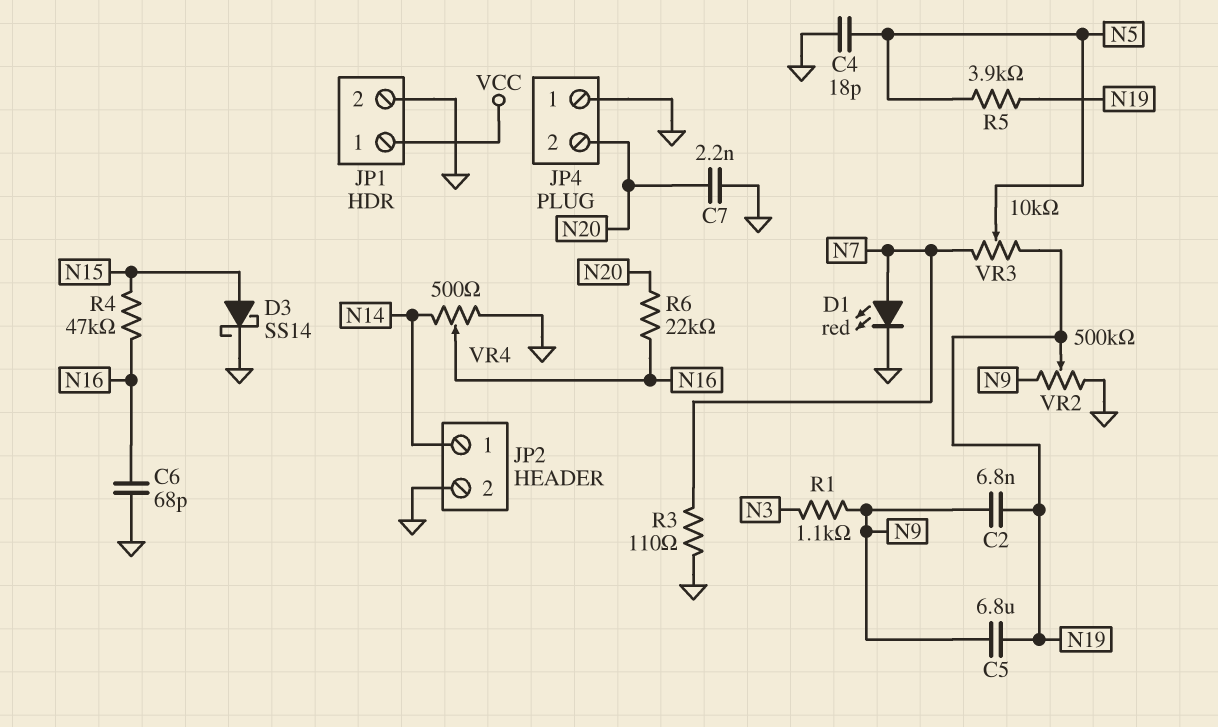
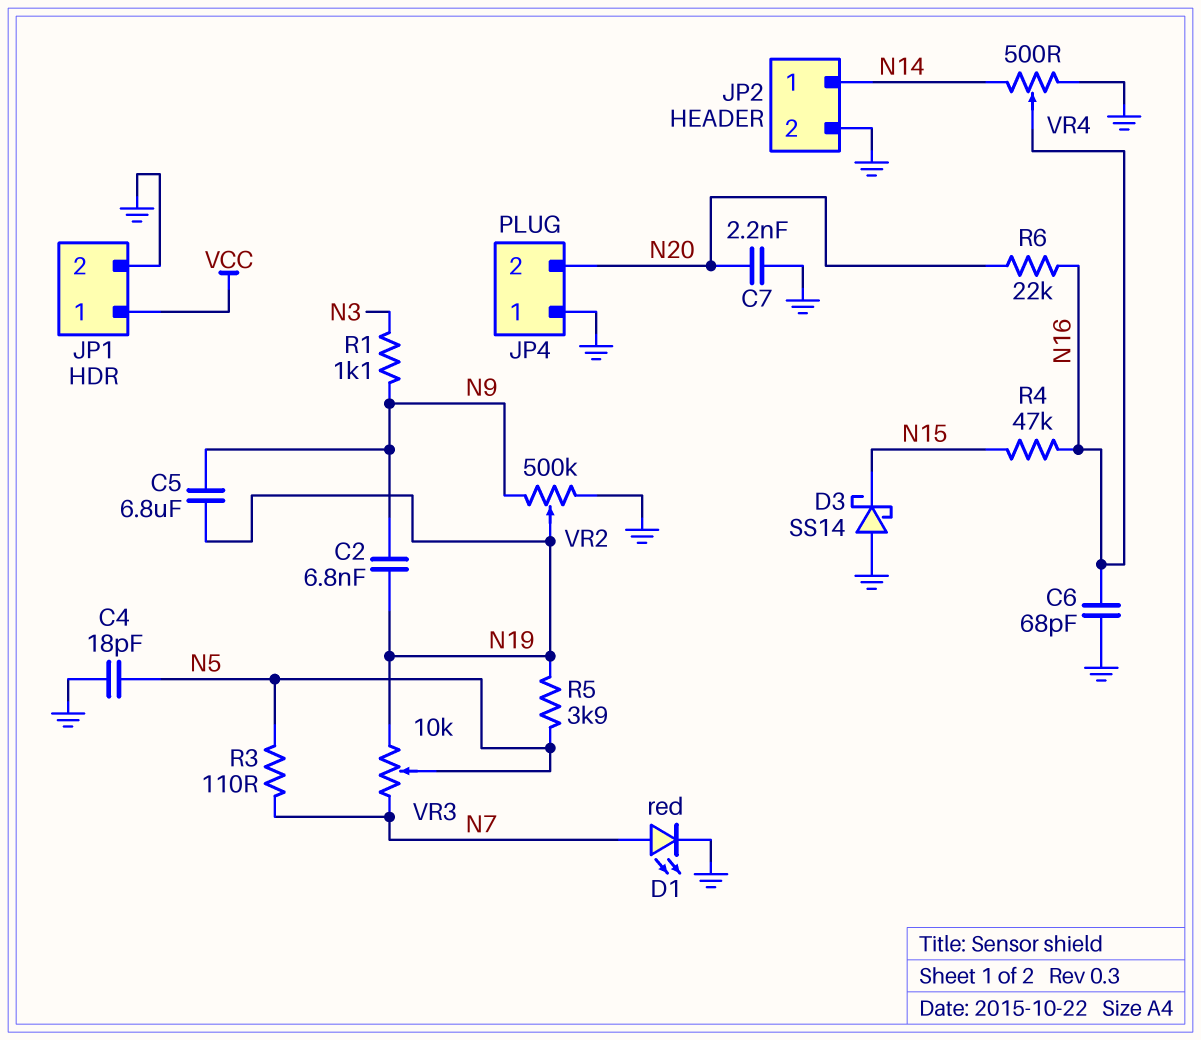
D3: schottky SS14 (A N15, K GND) -> schottky SS14 (A GND, K N15)
R3: 110 (GND, N7) -> 110 (N5, N7)

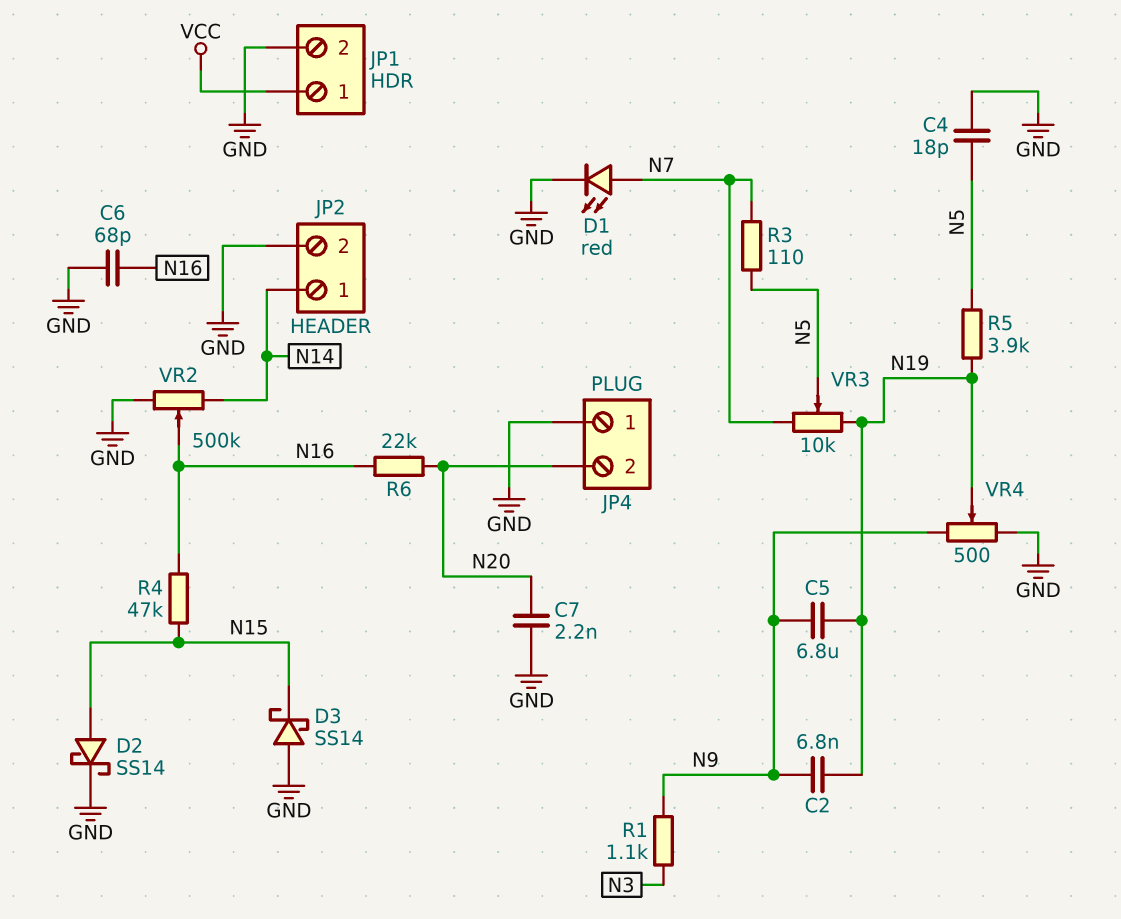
D2: none -> schottky SS14 (A N15, K GND)
VR2: 500k (GND, N9, wiper N19) -> 500k (GND, N14, wiper N16)
VR4: 500 (GND, N14, wiper N16) -> 500 (GND, N9, wiper N19)

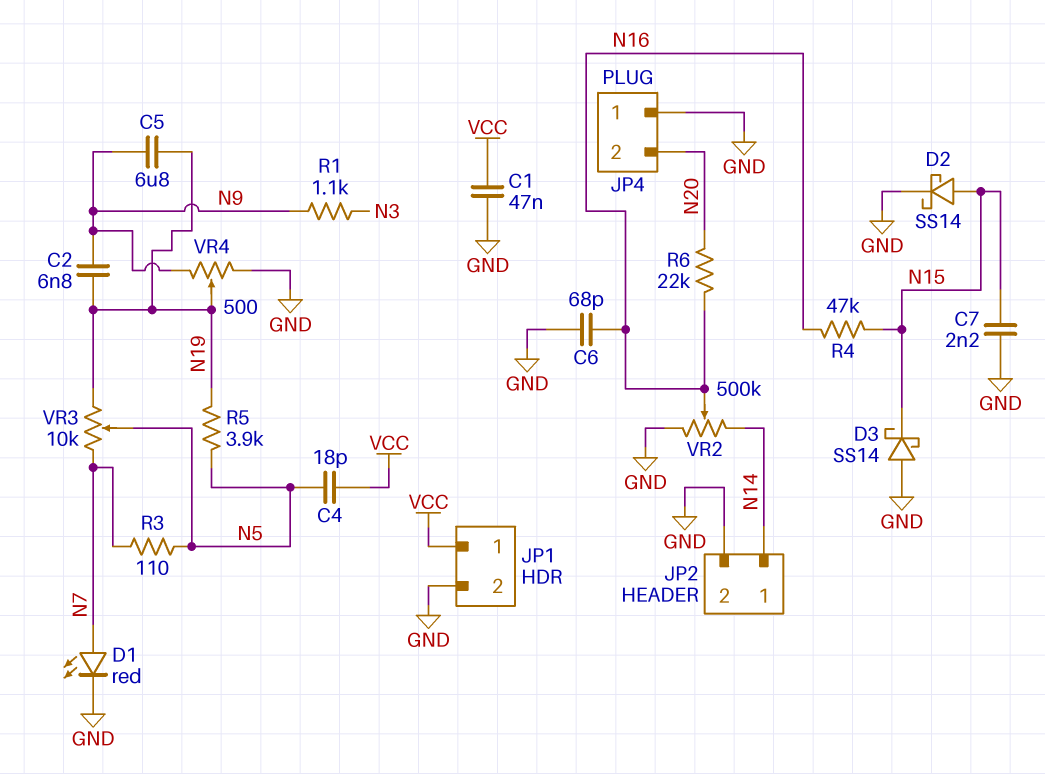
C1: none -> 47nF (GND, VCC)
C4: 18pF (GND, N5) -> 18pF (N5, VCC)
C7: 2.2nF (GND, N20) -> 2.2nF (GND, N15)

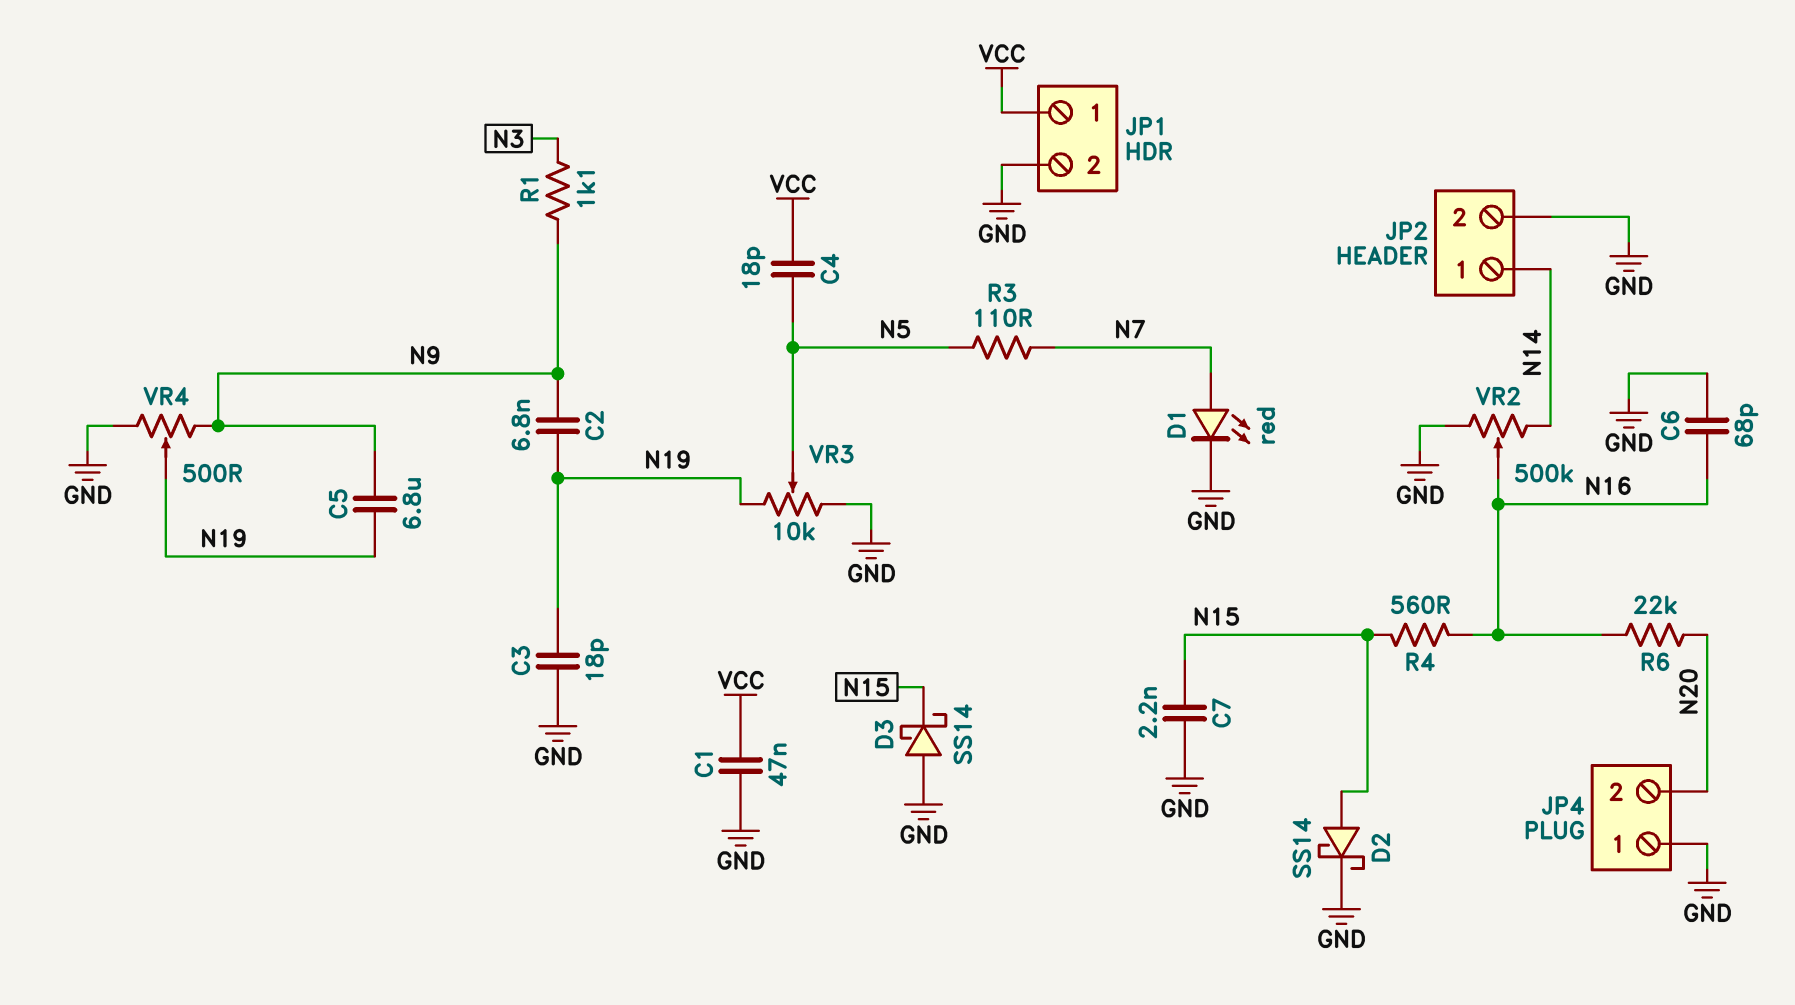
C3: none -> 18pF (GND, N19)
R4: 47k (N15, N16) -> 560 (N15, N16)
R5: 3.9k (N5, N19) -> none
VR3: 10k (N7, N19, wiper N5) -> 10k (GND, N19, wiper N5)

